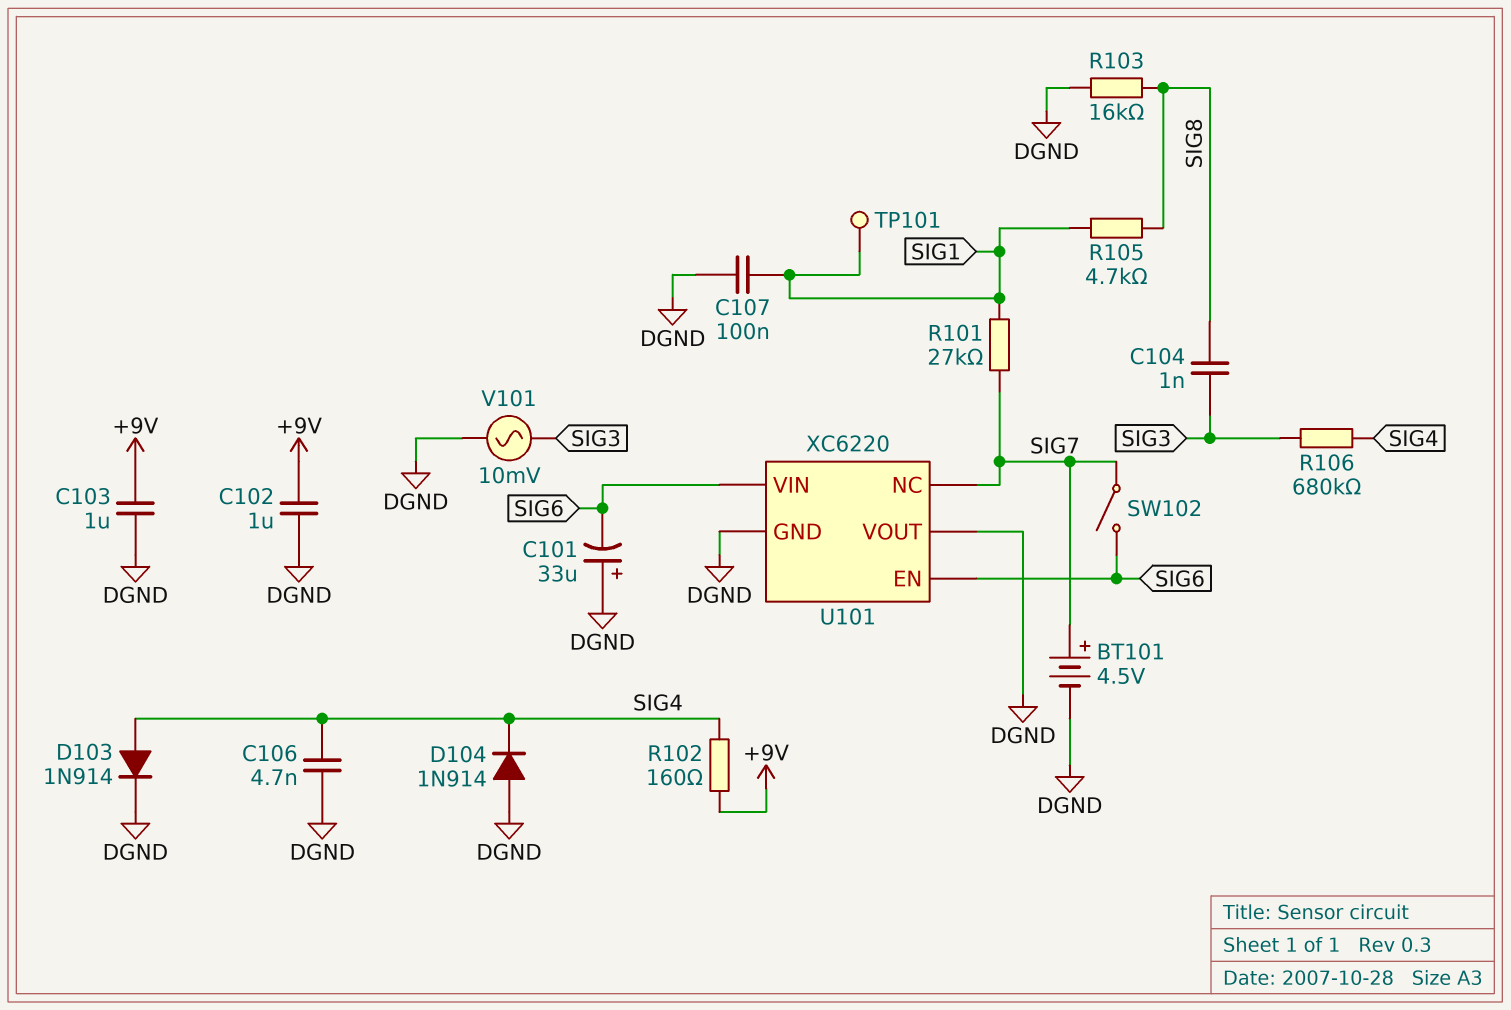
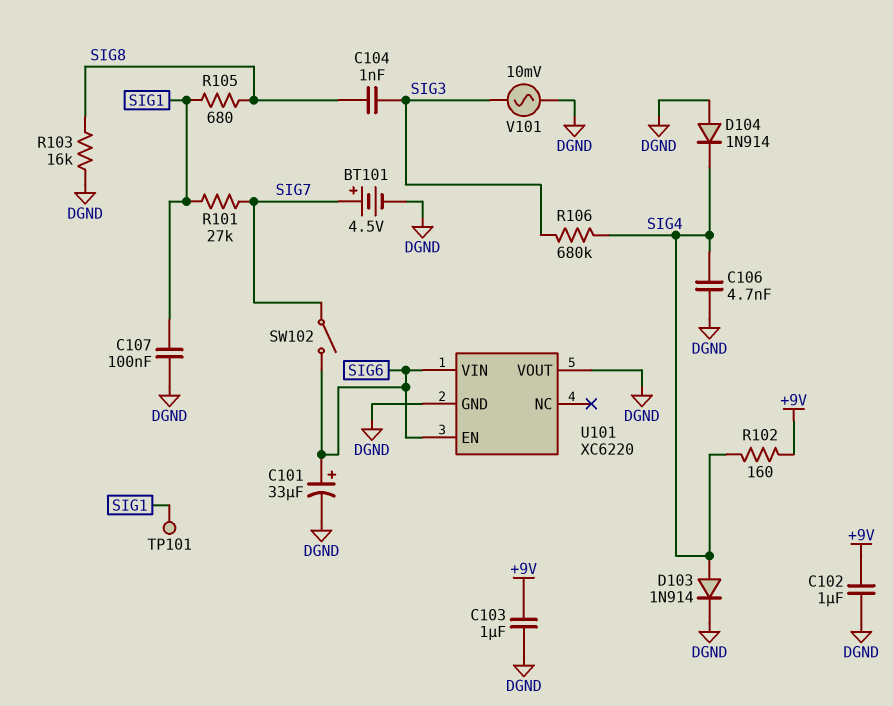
C101: 33uF (plus DGND, minus SIG6) -> 33uF (plus SIG6, minus DGND)
R105: 4.7k (SIG1, SIG8) -> 680 (SIG1, SIG8)
U101 pin NC: SIG7 -> none

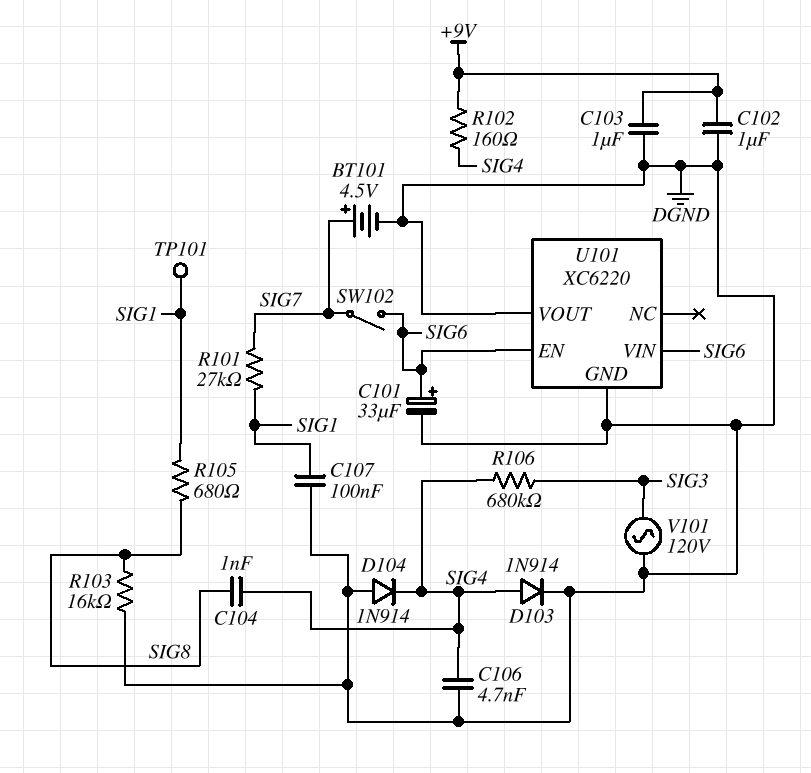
C104: 1nF (SIG3, SIG8) -> 1nF (SIG4, SIG8)
V101: AC 10mV (DGND, SIG3) -> AC 120V (DGND, SIG3)

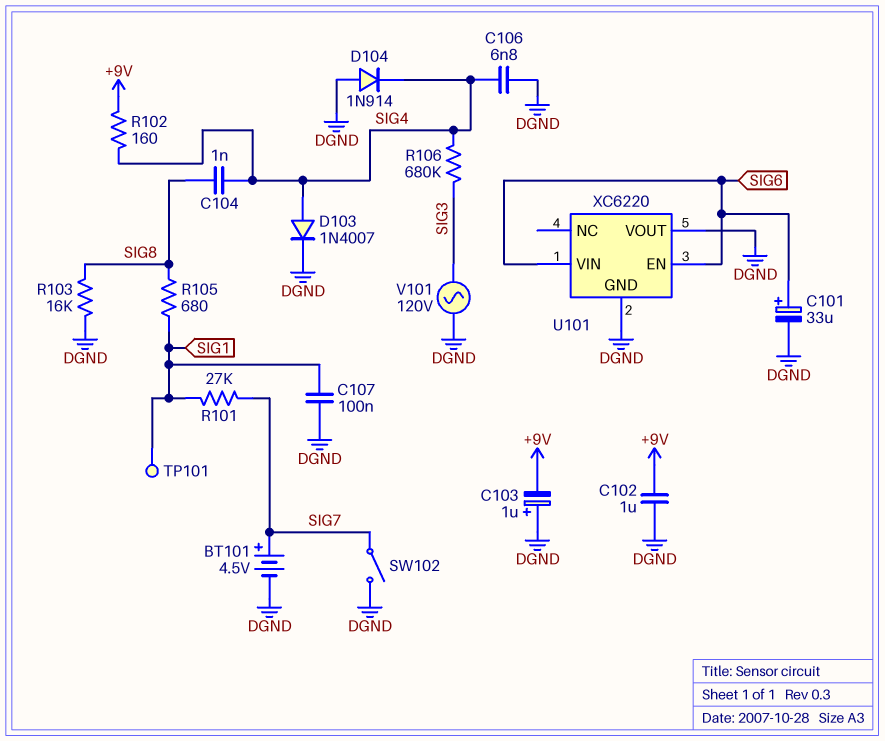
C103: 1uF (+9V, DGND) -> 1uF (plus DGND, minus +9V)
C106: 4.7nF (DGND, SIG4) -> 6.8nF (DGND, SIG4)
D103: diode 1N914 (A SIG4, K DGND) -> diode 1N4007 (A SIG4, K DGND)
SW102: switch (SIG6, SIG7) -> switch (DGND, SIG7)

